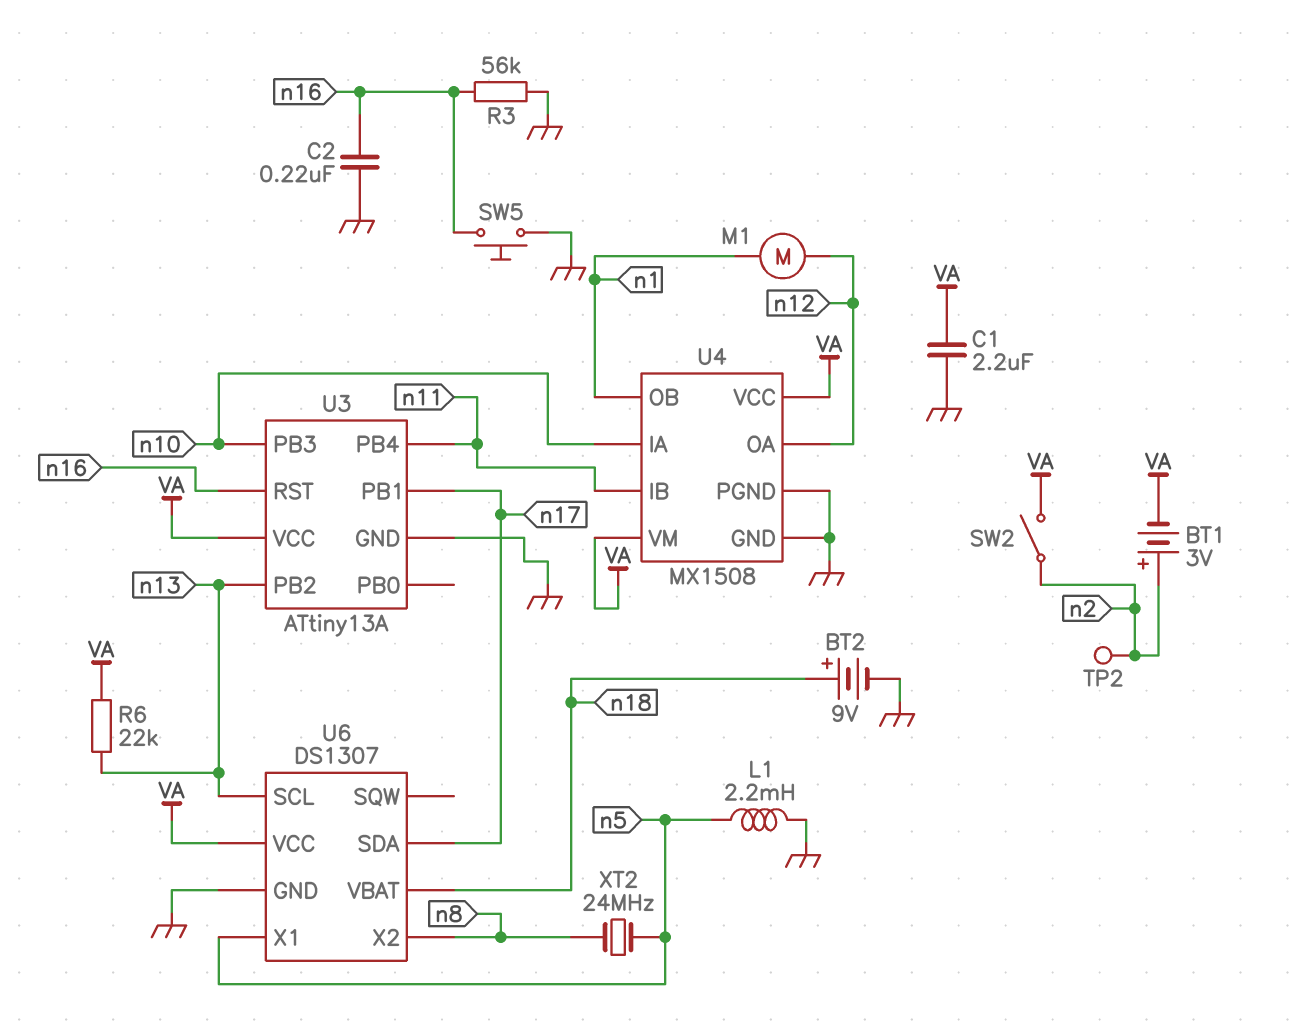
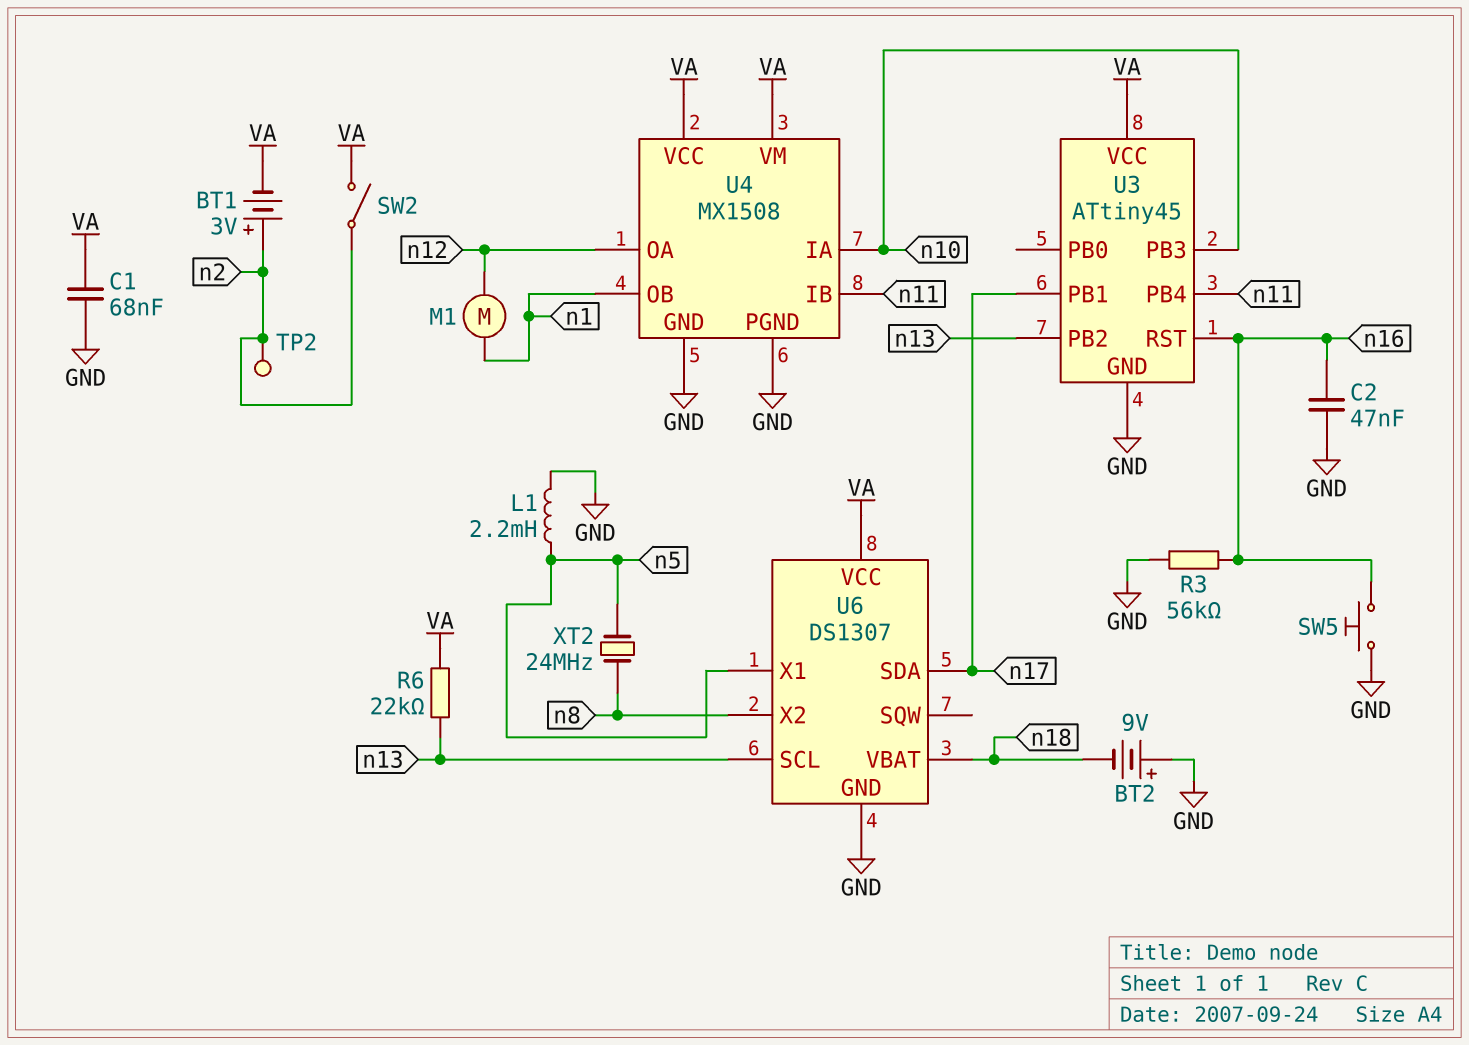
BT2: 9V (plus n18, minus GND) -> 9V (plus GND, minus n18)
C1: 2.2uF (GND, VA) -> 68nF (GND, VA)
C2: 220nF (GND, n16) -> 47nF (GND, n16)
U3: ATtiny13A -> ATtiny45

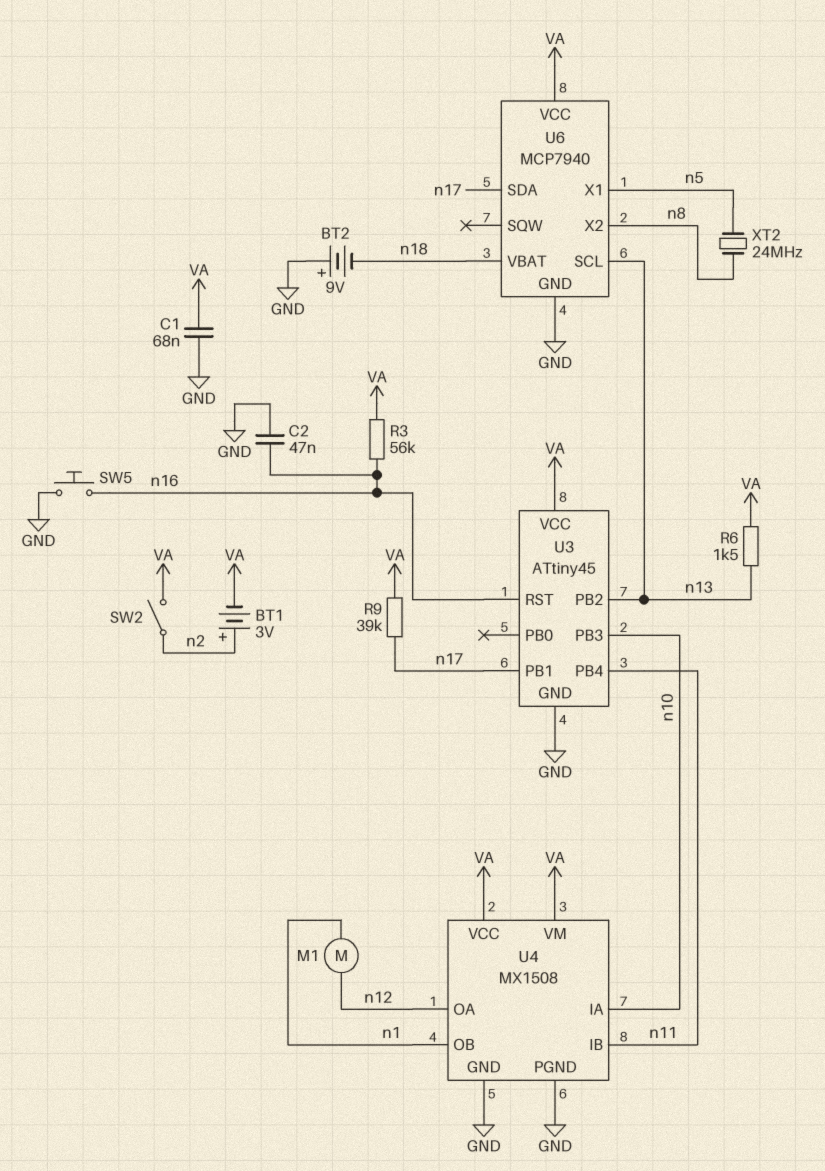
L1: 2.2mH (GND, n5) -> none
R3: 56k (GND, n16) -> 56k (VA, n16)
R6: 22k (VA, n13) -> 1.5k (VA, n13)
R9: none -> 39k (VA, n17)
TP2: test point (n2) -> none
U6: DS1307 -> MCP7940

